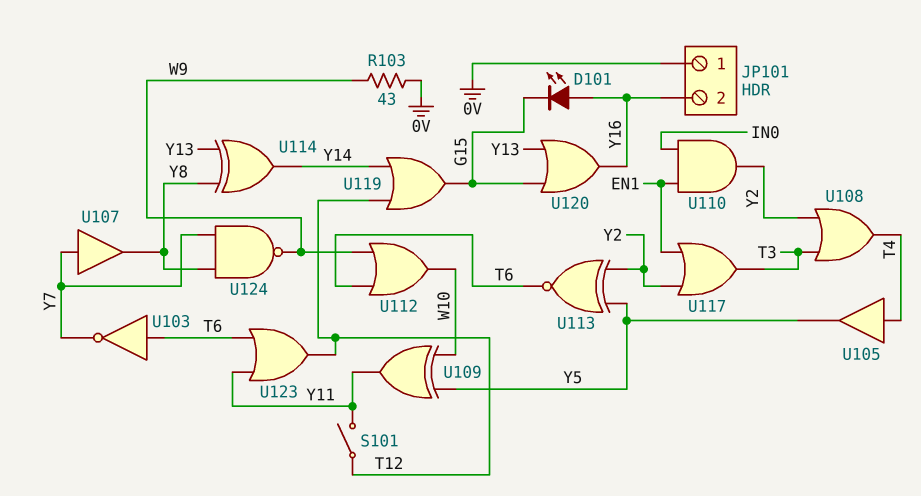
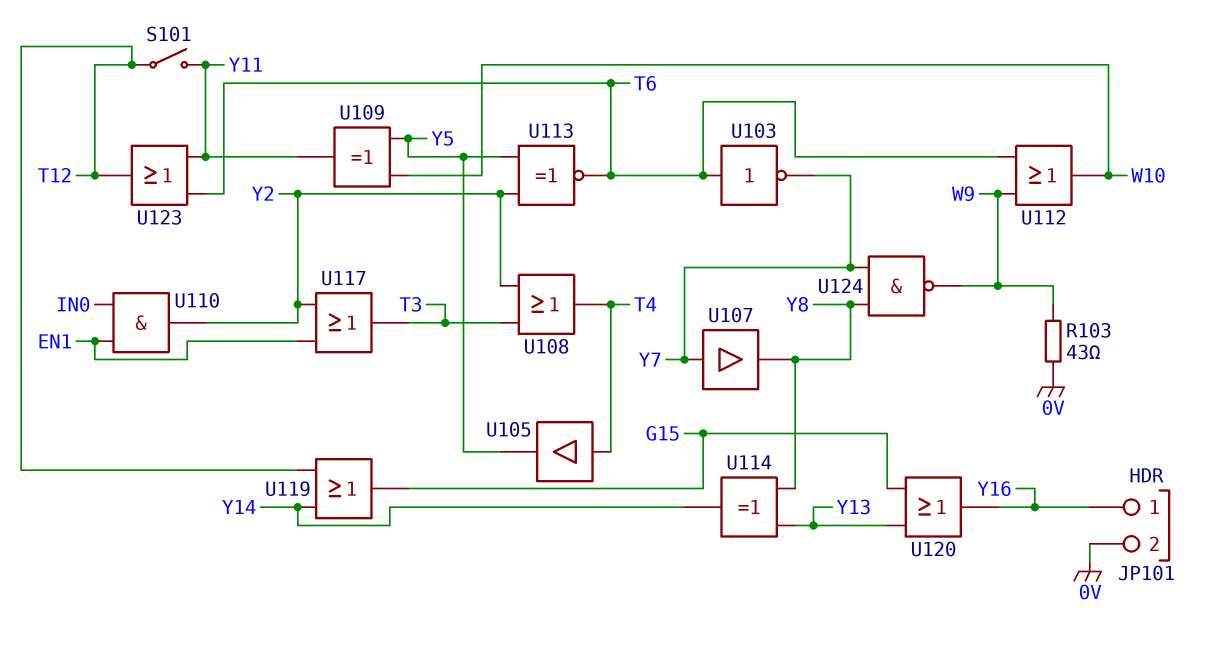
D101: LED (A Y16, K G15) -> none
JP101 pin 1: 0V -> Y16
JP101 pin 2: Y16 -> 0V

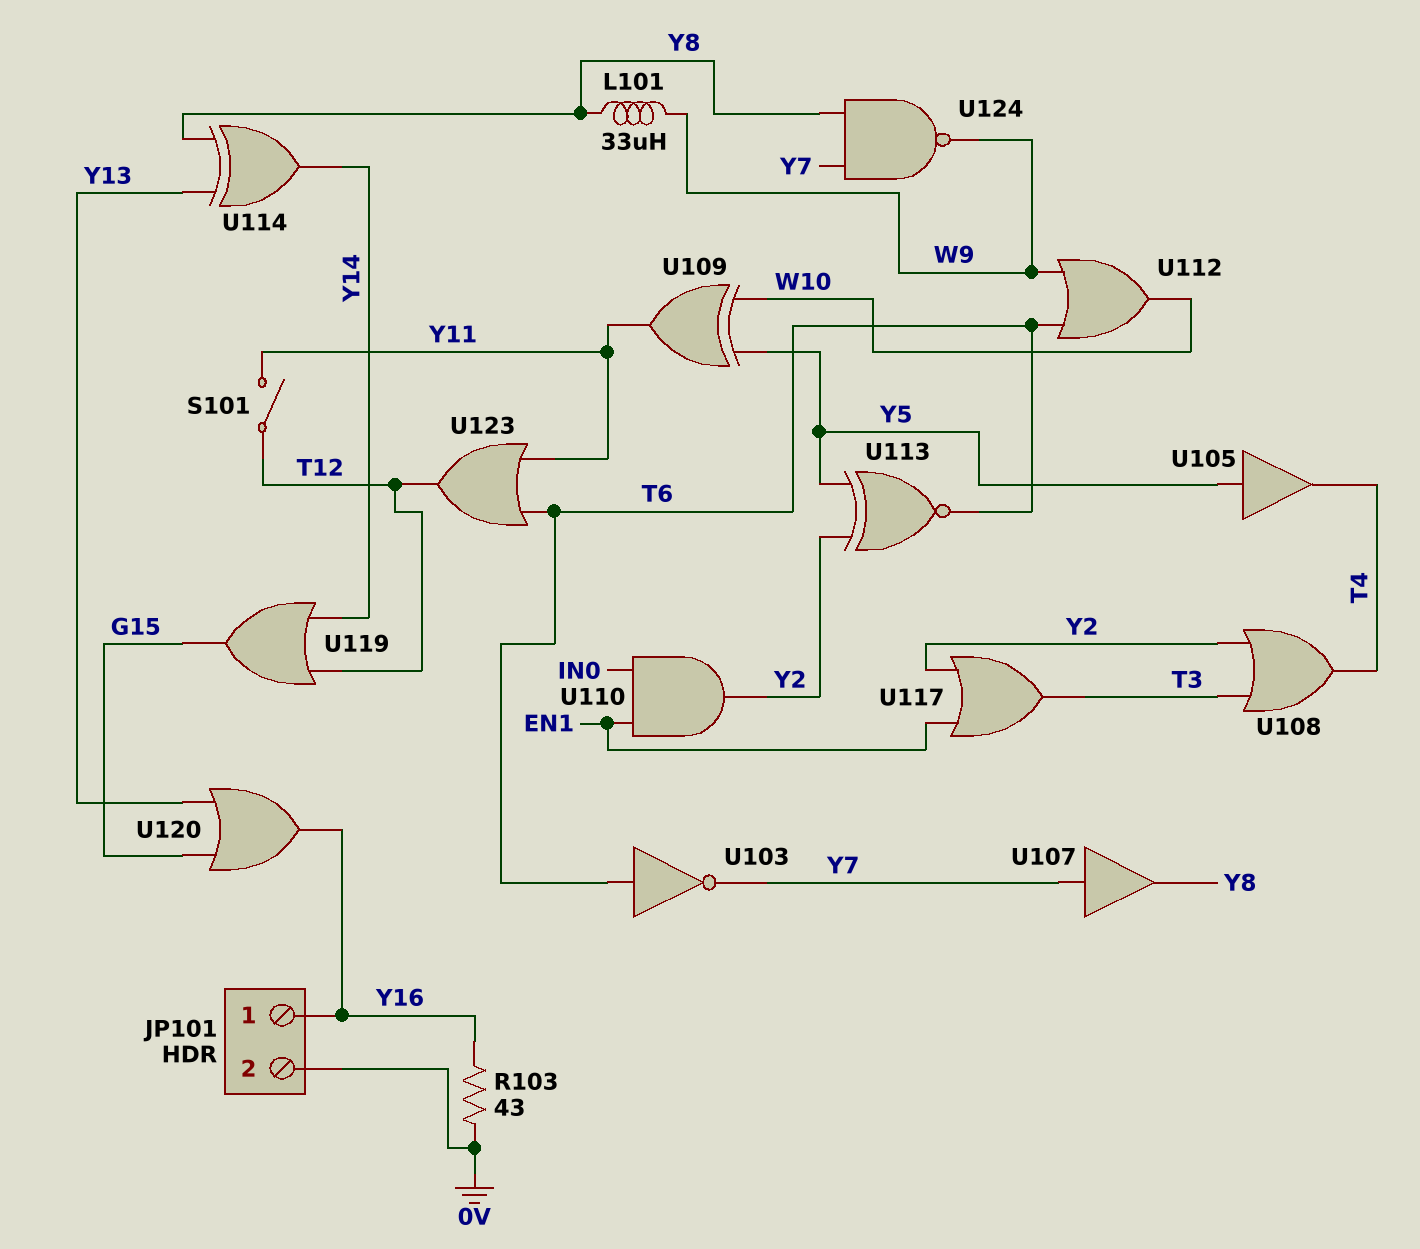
L101: none -> 33uH (W9, Y8)
R103: 43 (0V, W9) -> 43 (0V, Y16)
U105: buffer (in T4, out Y5) -> buffer (in Y5, out T4)

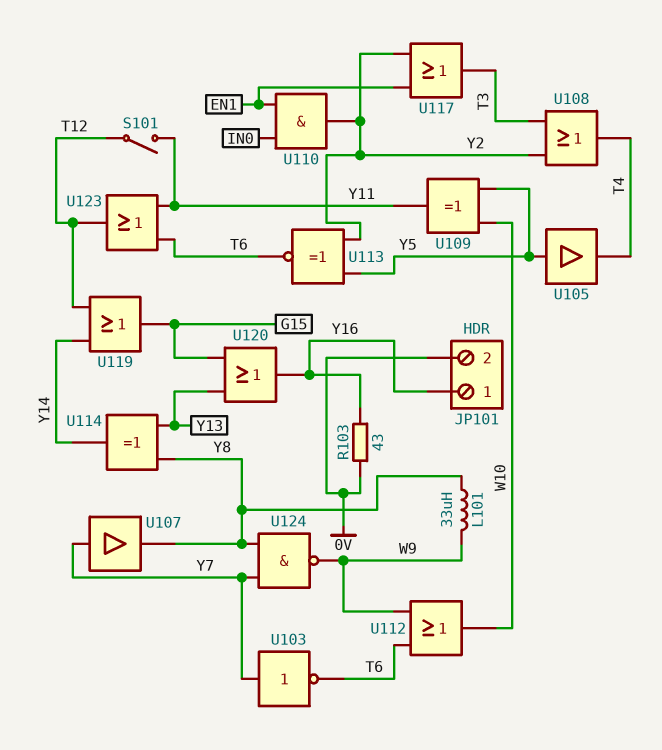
U103: NOT (in T6, out Y7) -> NOT (in Y7, out T6)

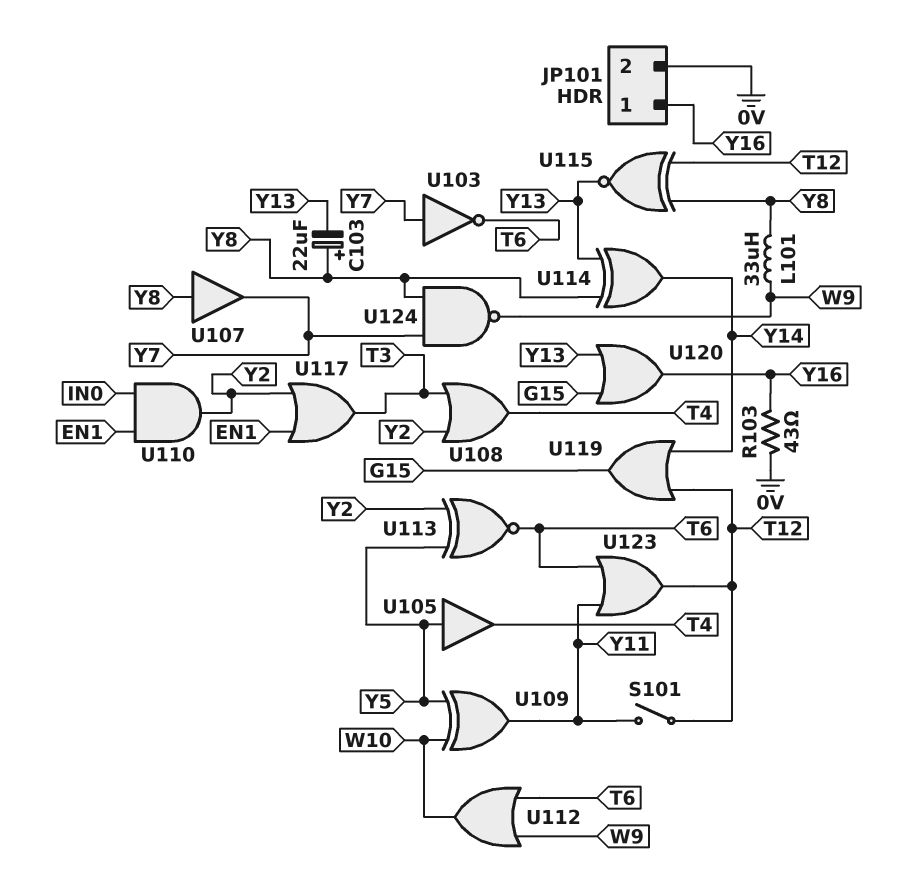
C103: none -> 22uF (plus Y8, minus Y13)
U107: buffer (in Y7, out Y8) -> buffer (in Y8, out Y7)
U115: none -> XNOR (in T12, in Y8, out Y13)

